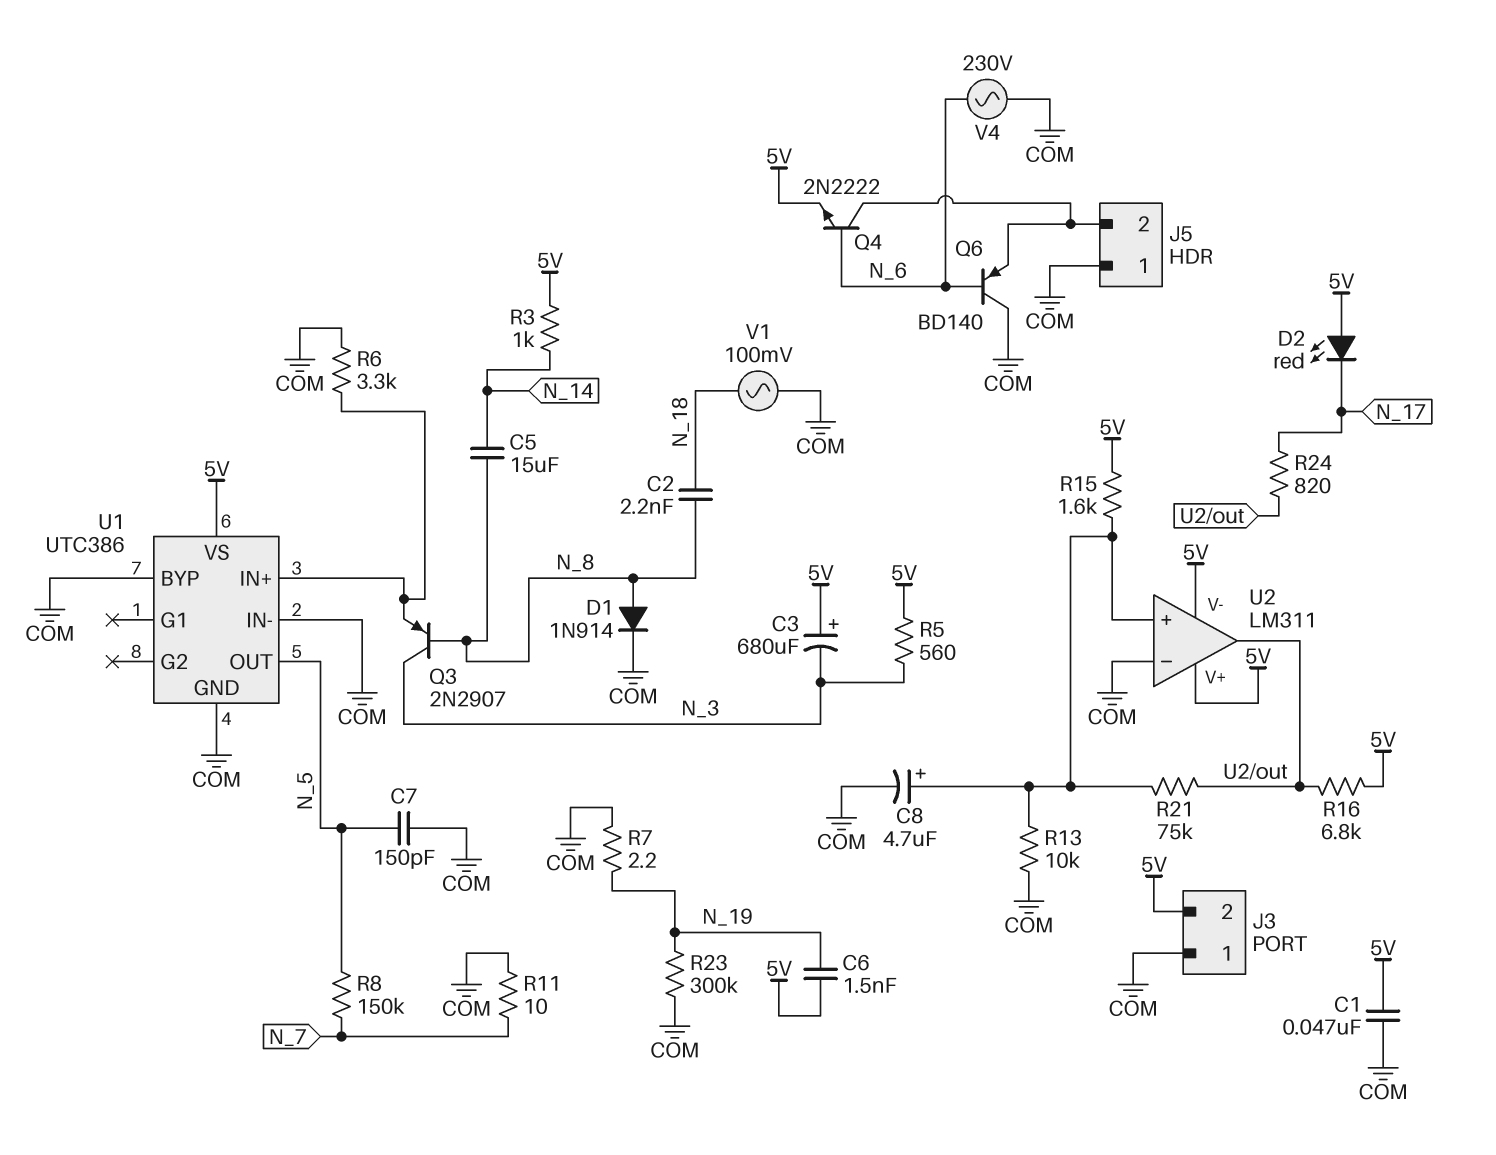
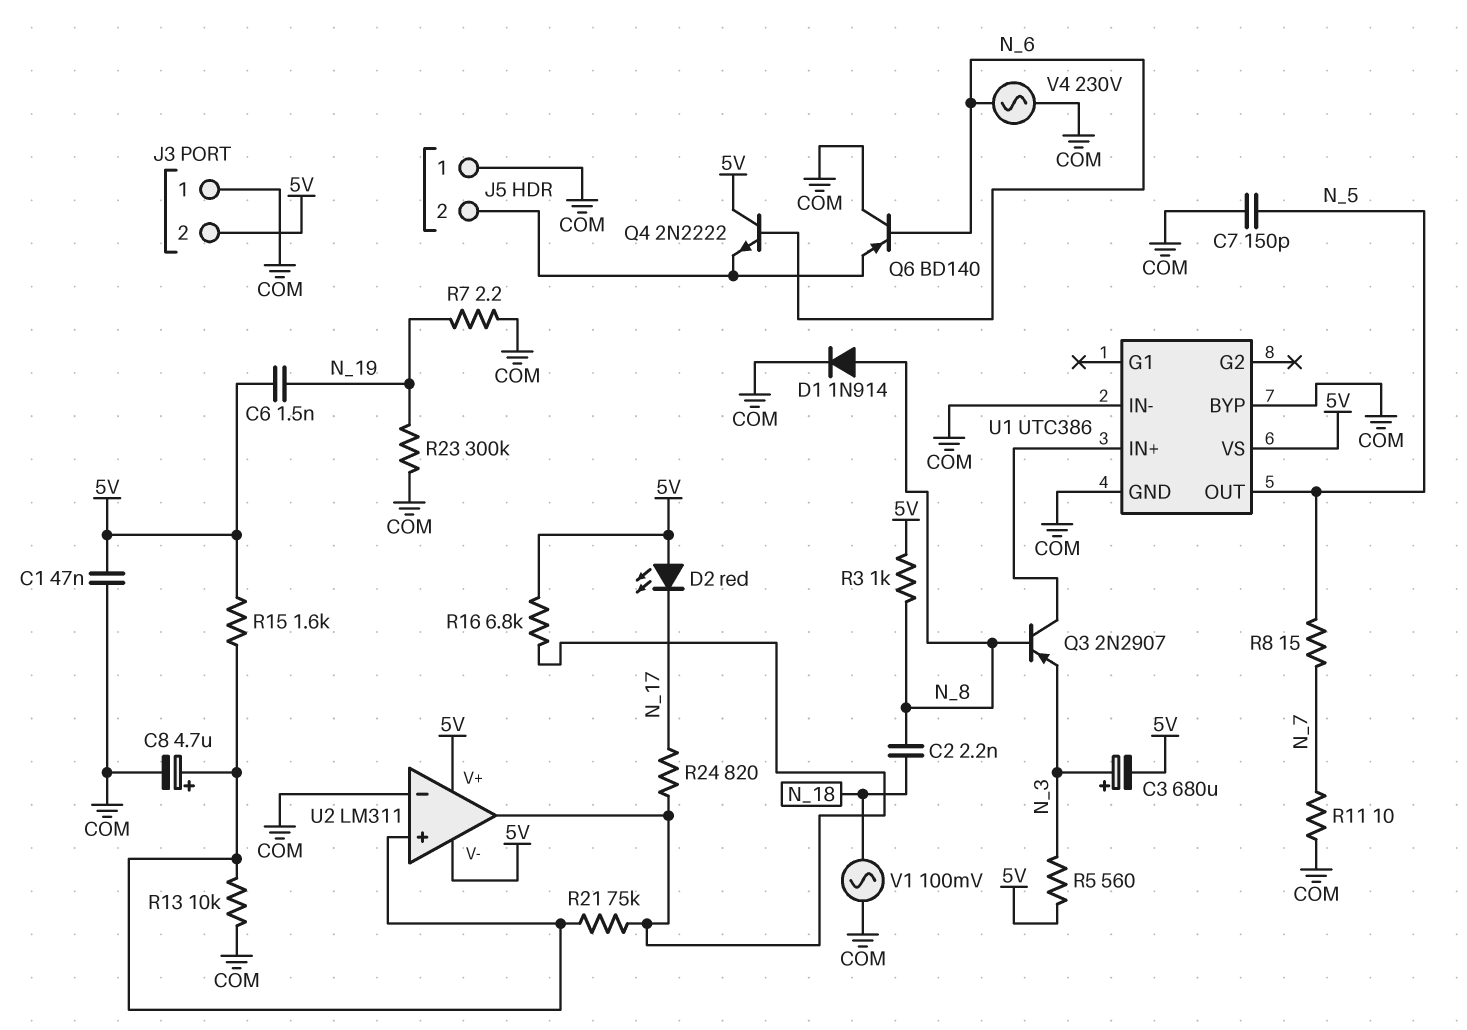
C3: 680uF (plus 5V, minus N_3) -> 680uF (plus N_3, minus 5V)
C5: 15uF (N_8, N_14) -> none
Q3: PNP 2N2907 (B N_8, C N_3, E U1/IN+) -> PNP 2N2907 (B N_8, C U1/IN+, E N_3)
Q4: NPN 2N2222 (B N_6, C J5/2, E 5V) -> NPN 2N2222 (B N_6, C 5V, E J5/2)
R3: 1k (5V, N_14) -> 1k (5V, N_8)
R6: 3.3k (COM, U1/IN+) -> none
R8: 150k (N_5, N_7) -> 15 (N_5, N_7)

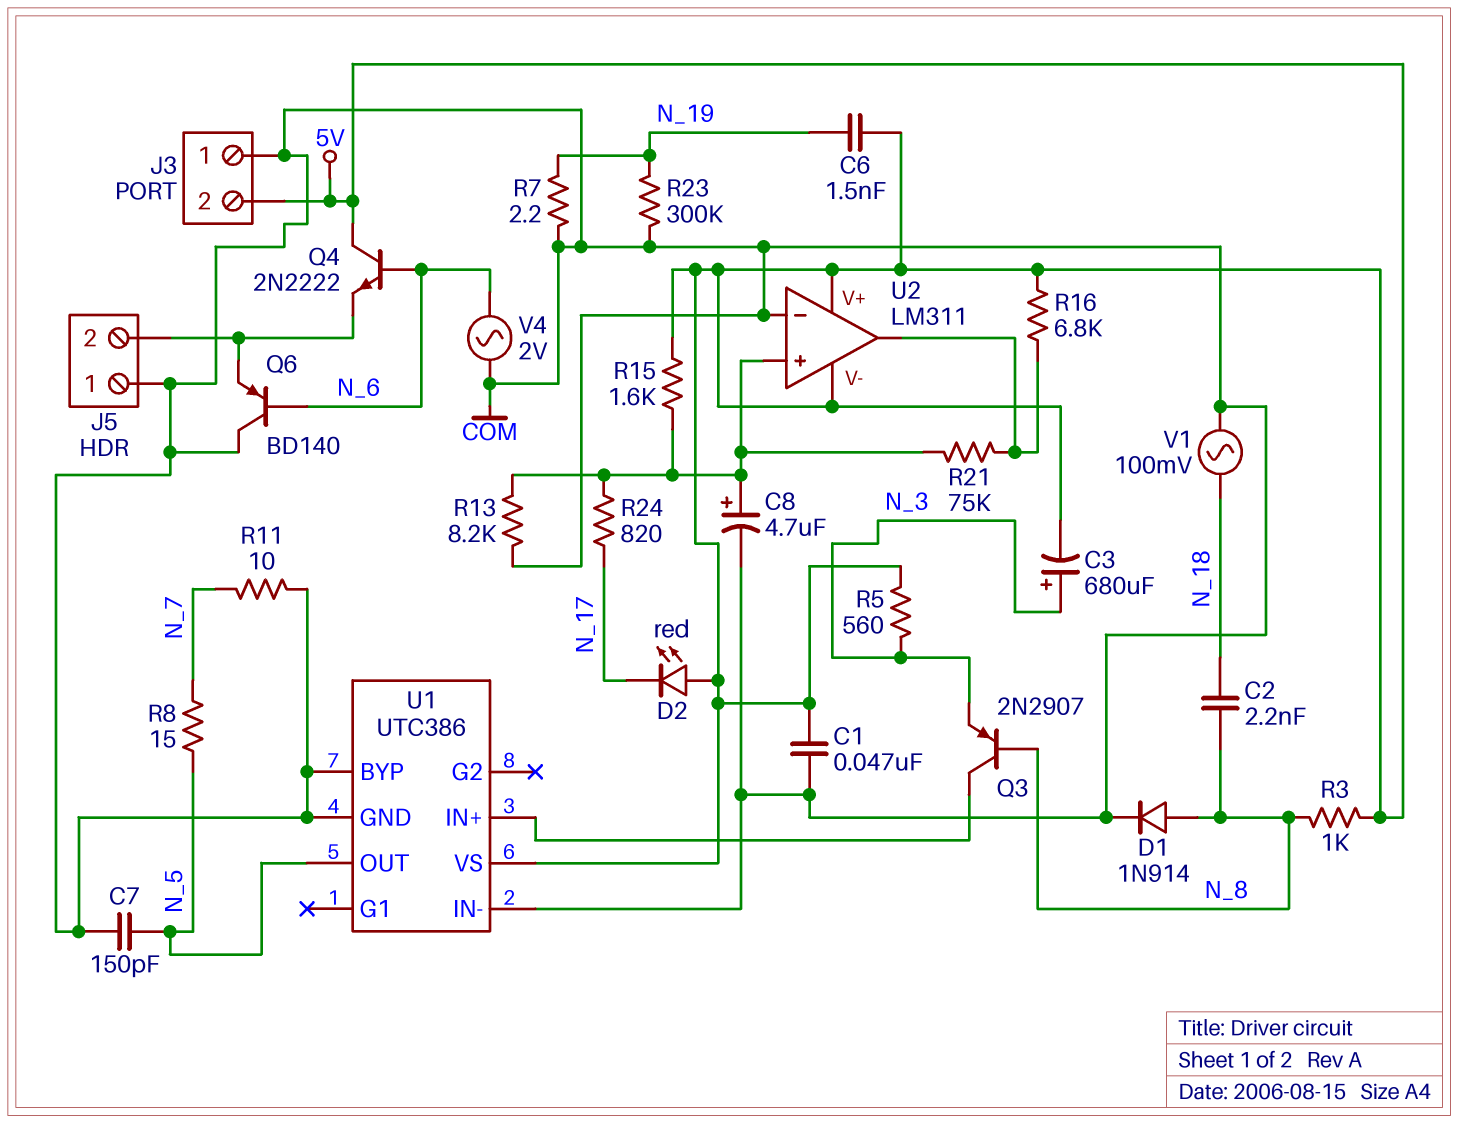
R13: 10k (COM, U2/in+) -> 8.2k (COM, U2/in+)
R24: 820 (N_17, U2/out) -> 820 (N_17, U2/in+)
V4: AC 230V (COM, N_6) -> AC 2V (COM, N_6)

